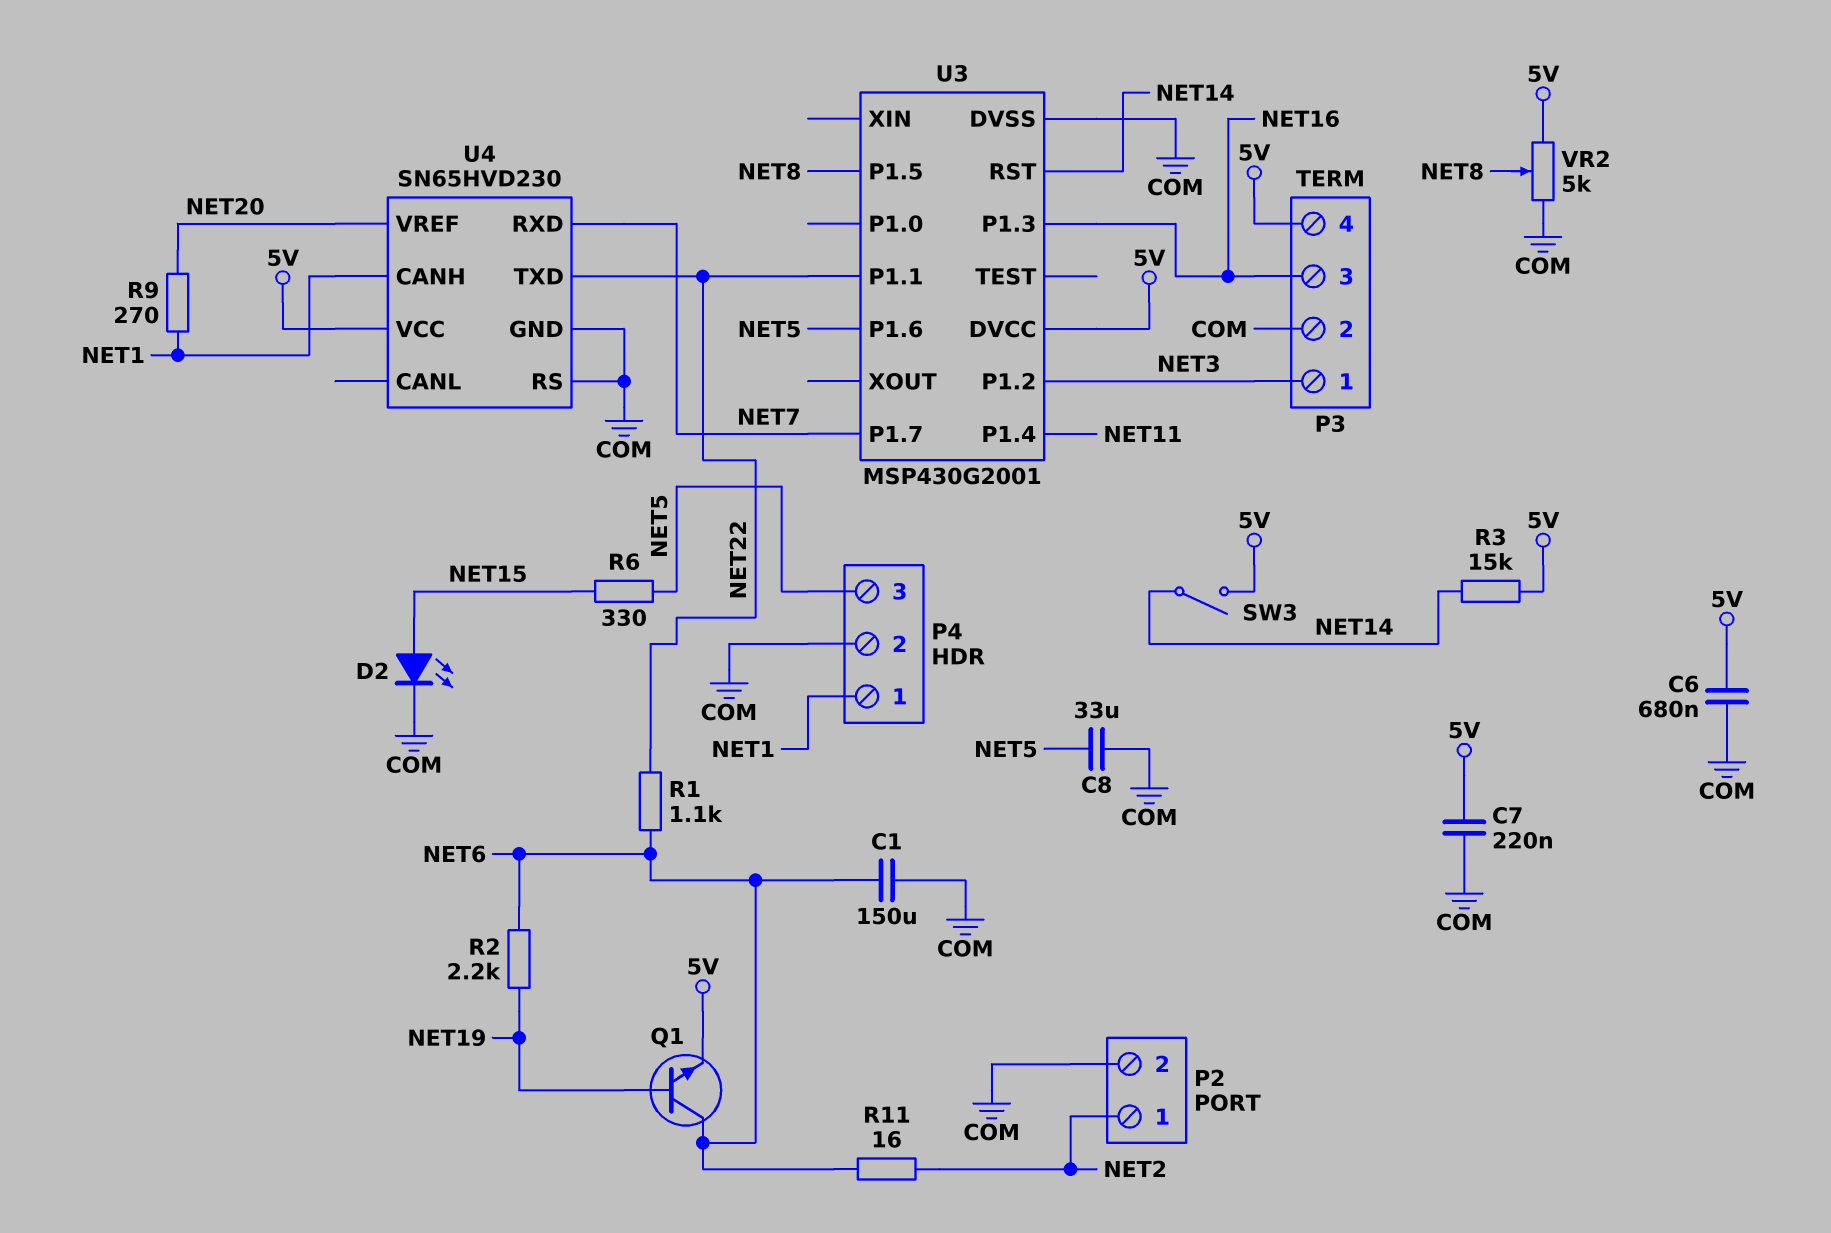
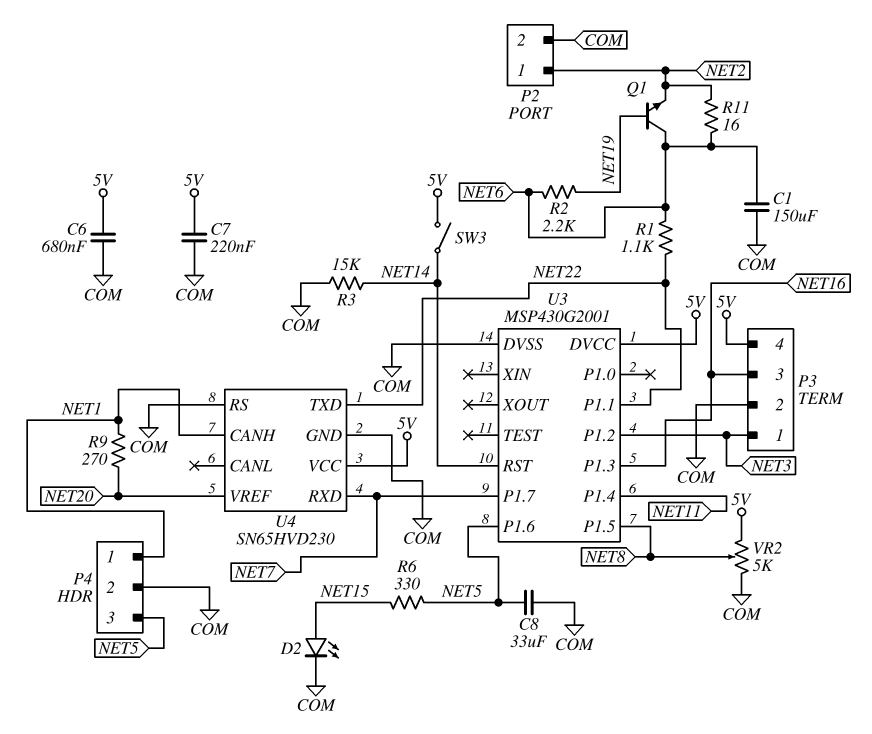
Q1: NPN (B NET19, C NET6, E 5V) -> NPN (B NET19, C NET6, E NET2)
R3: 15k (5V, NET14) -> 15k (COM, NET14)

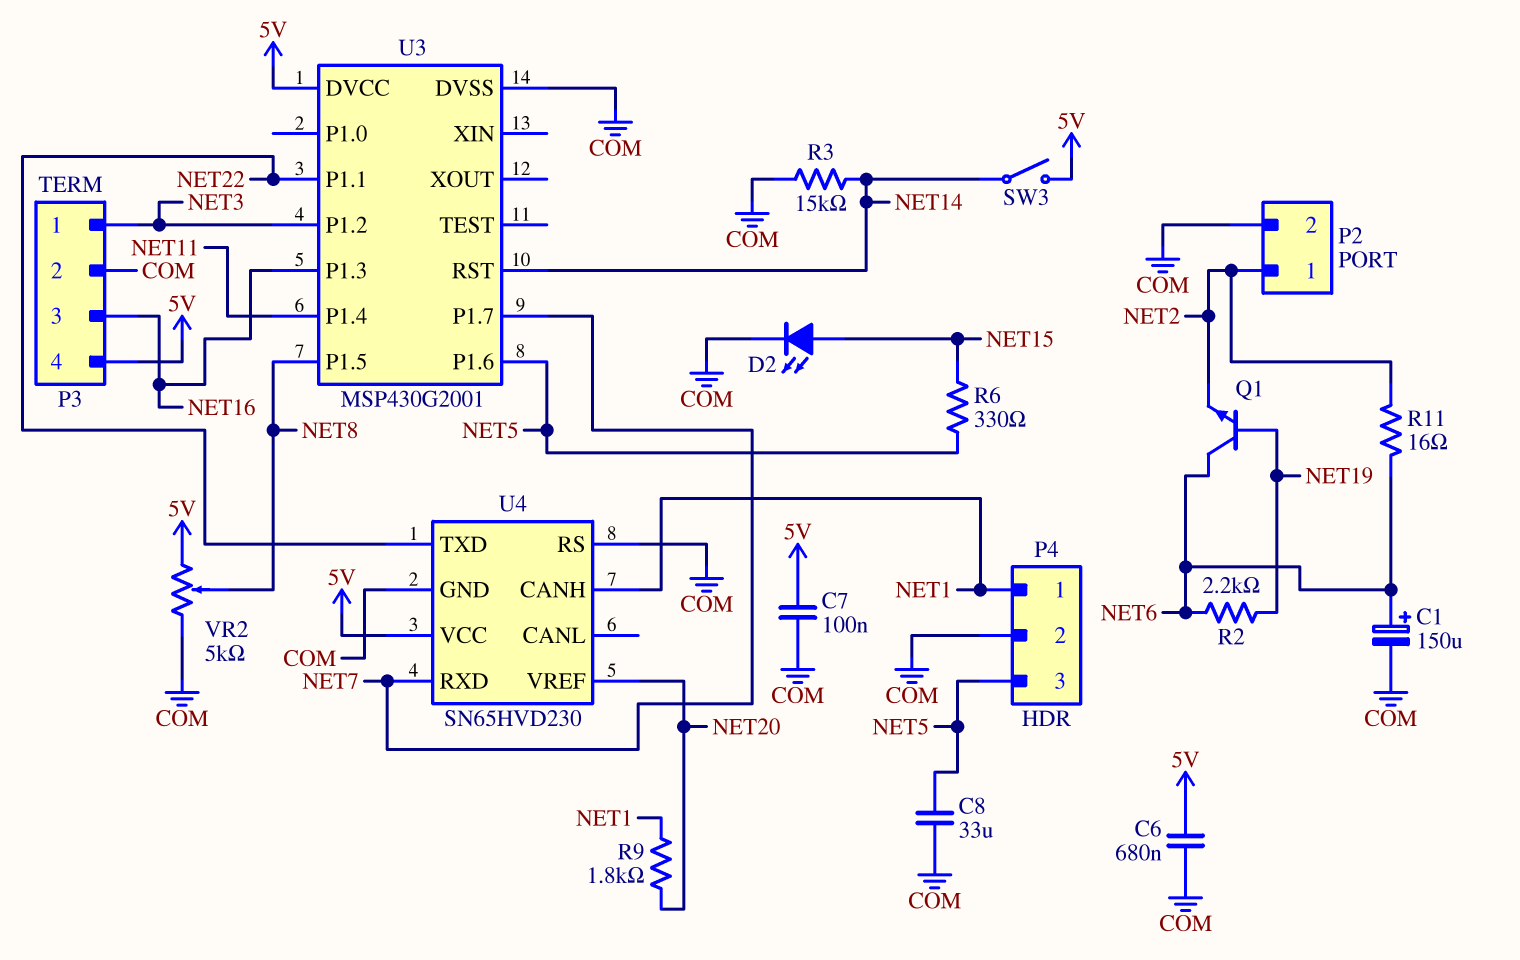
C1: 150uF (COM, NET6) -> 150uF (plus NET6, minus COM)
C7: 220nF (5V, COM) -> 100nF (5V, COM)
R1: 1.1k (NET6, NET22) -> none
R9: 270 (NET1, NET20) -> 1.8k (NET1, NET20)

